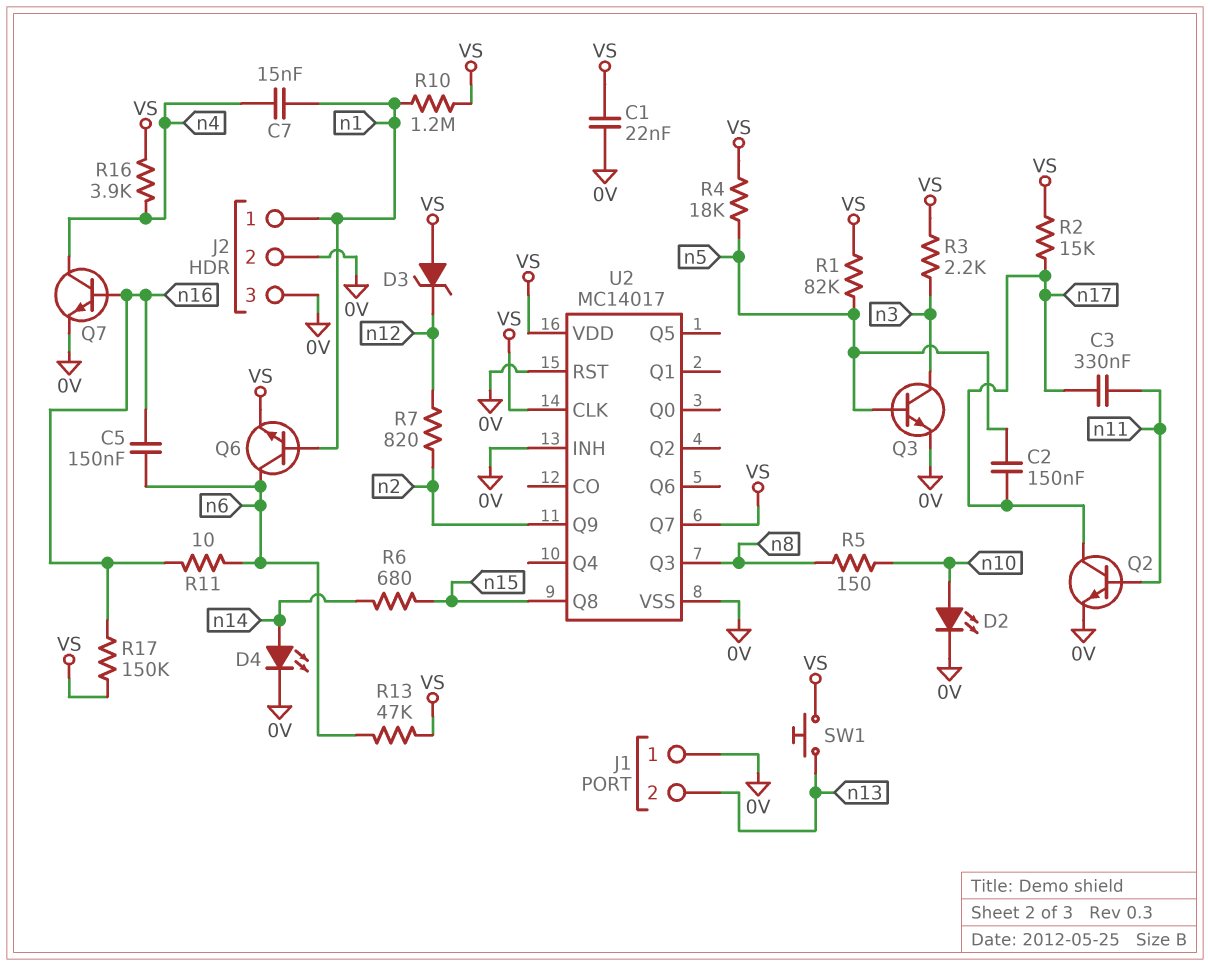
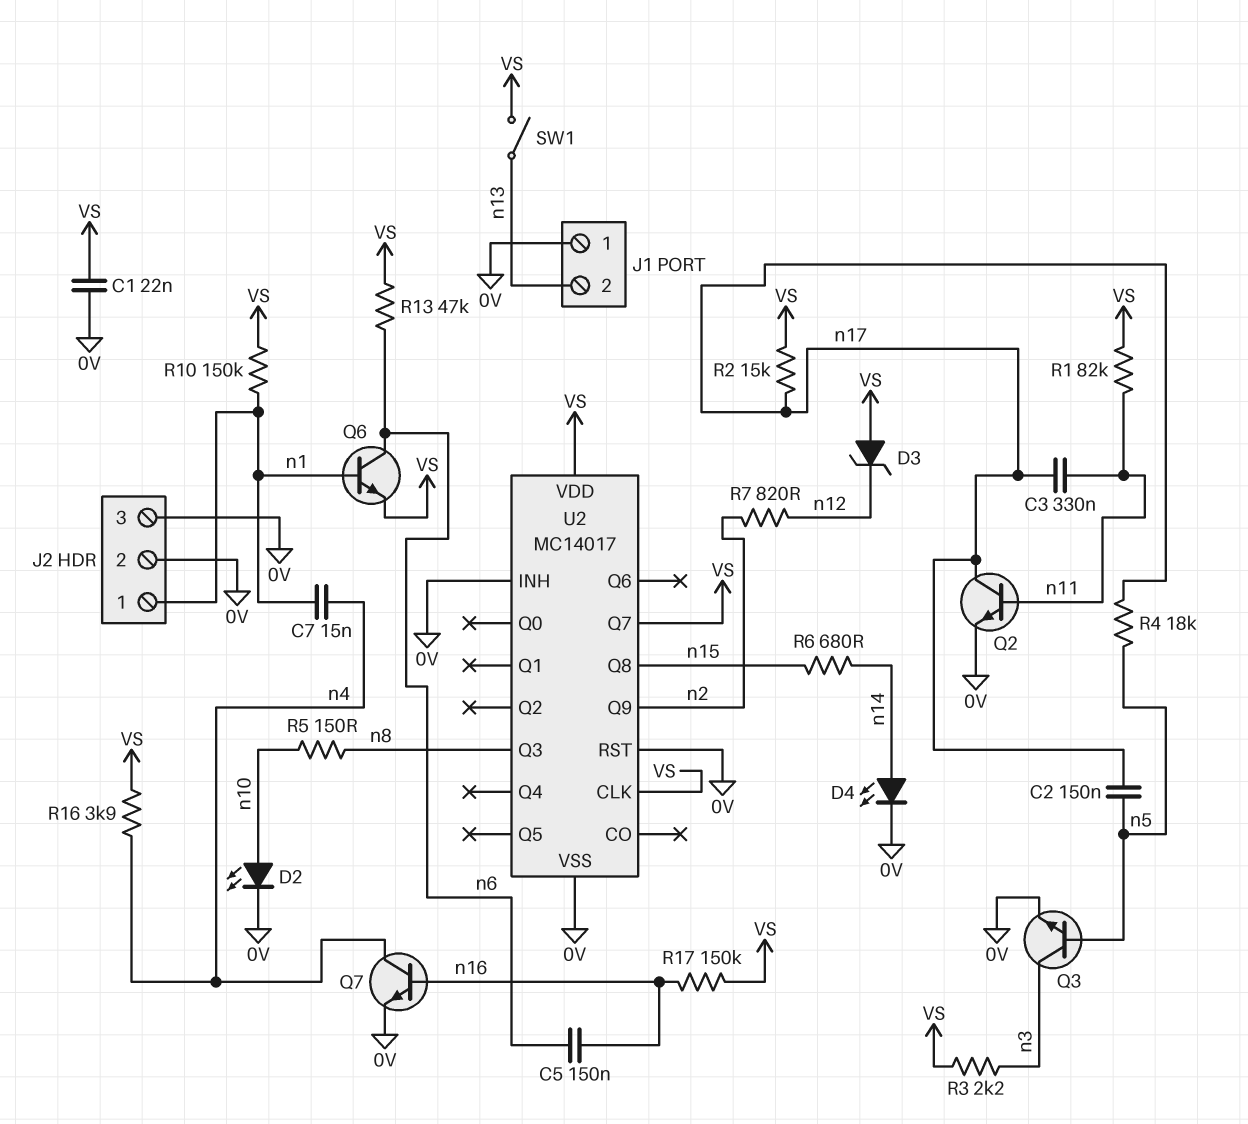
R1: 82k (VS, n5) -> 82k (VS, n11)
R4: 18k (VS, n5) -> 18k (n5, n17)
R10: 1.2M (VS, n1) -> 150k (VS, n1)
R11: 10 (n6, n16) -> none
SW1: button (VS, n13) -> switch (VS, n13)

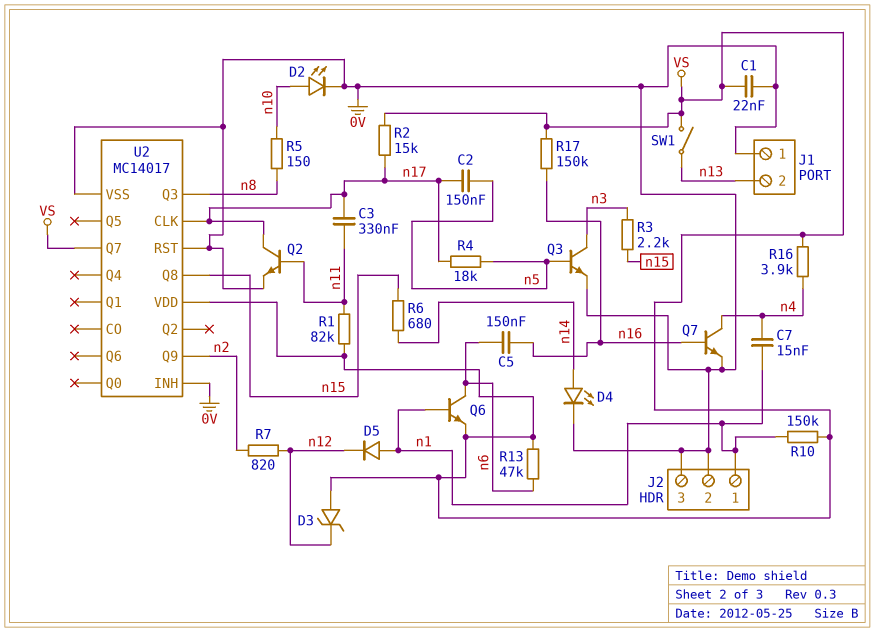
D5: none -> diode (A n1, K n12)
R3: 2.2k (VS, n3) -> 2.2k (n3, n15)
U2 pin CLK: VS -> n17

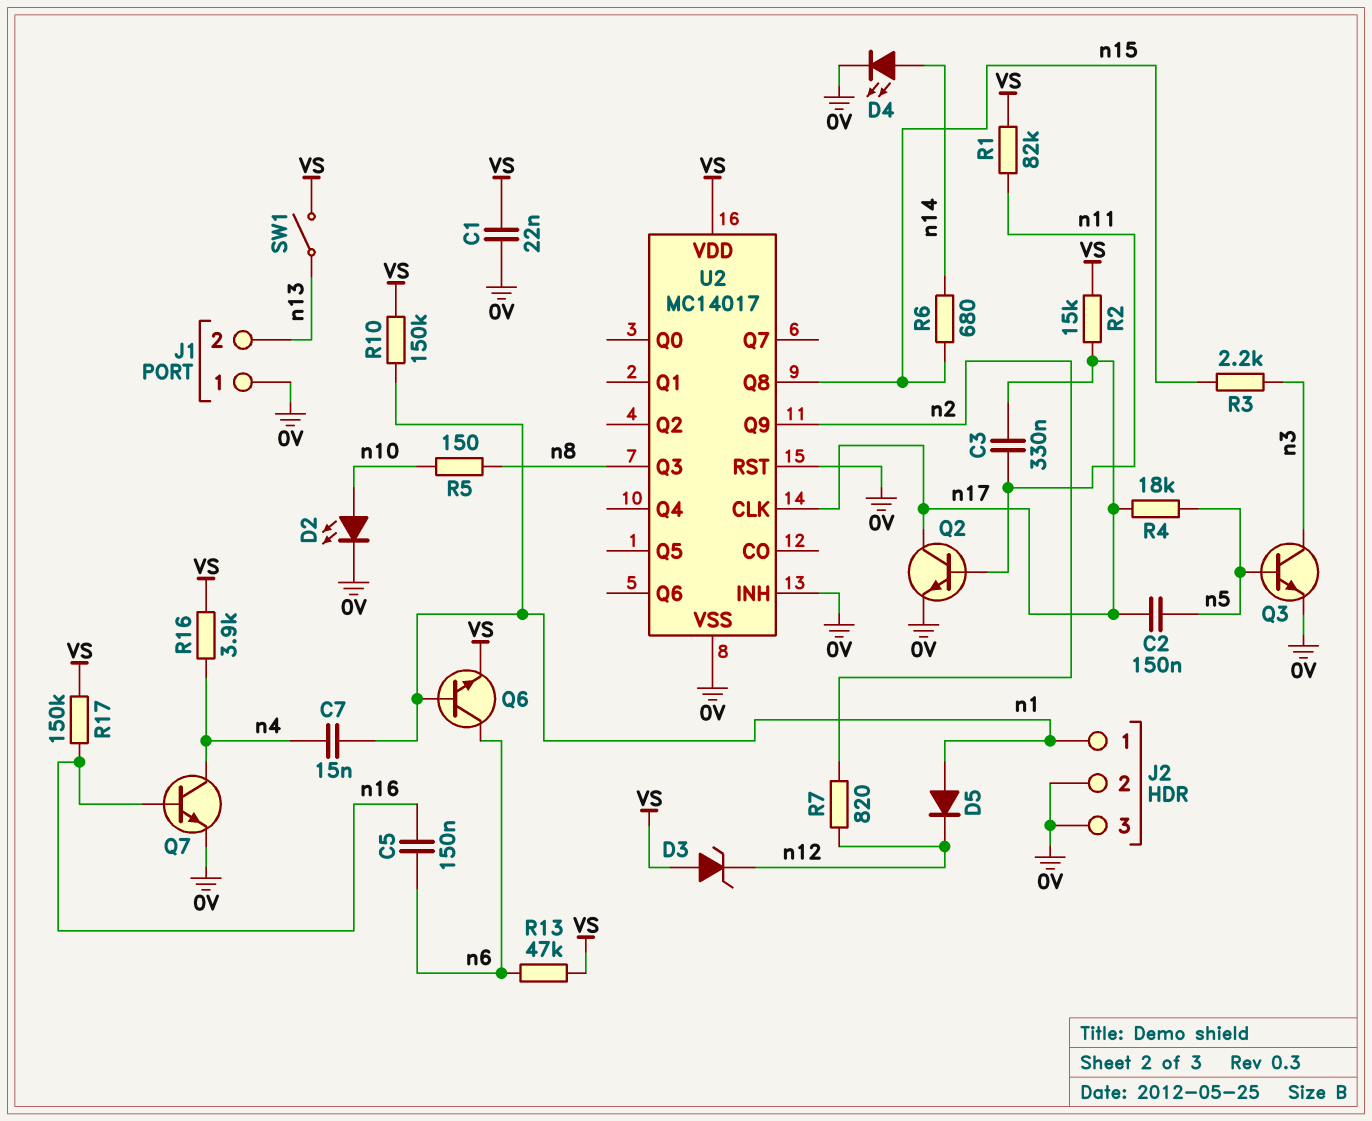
U2 pin Q7: VS -> none

